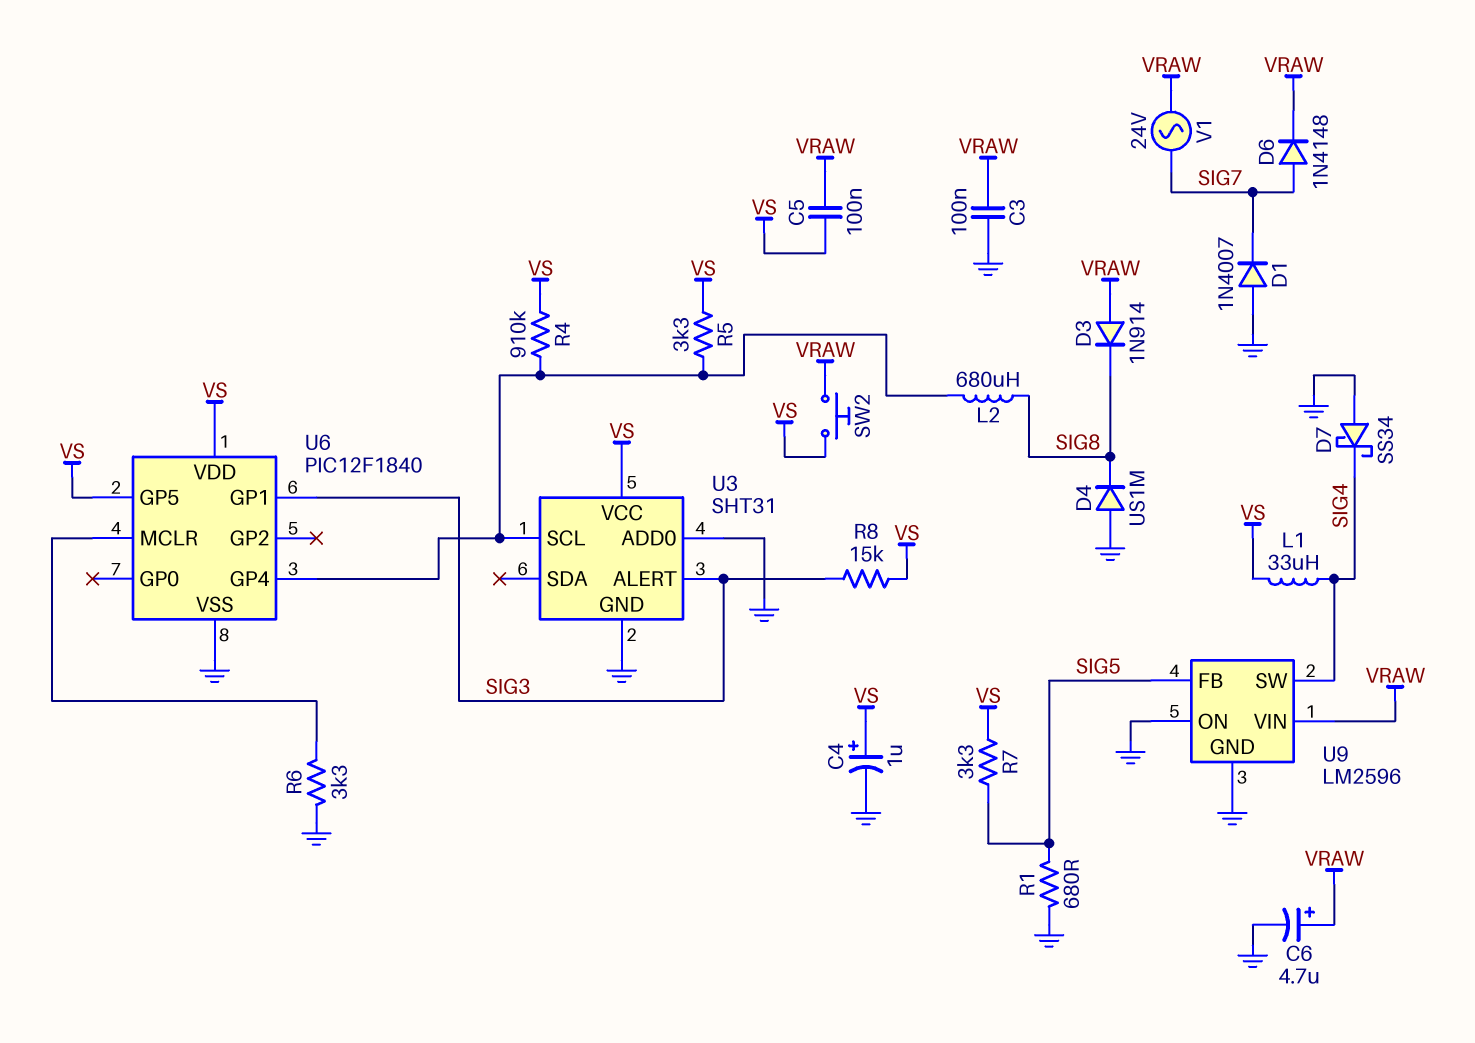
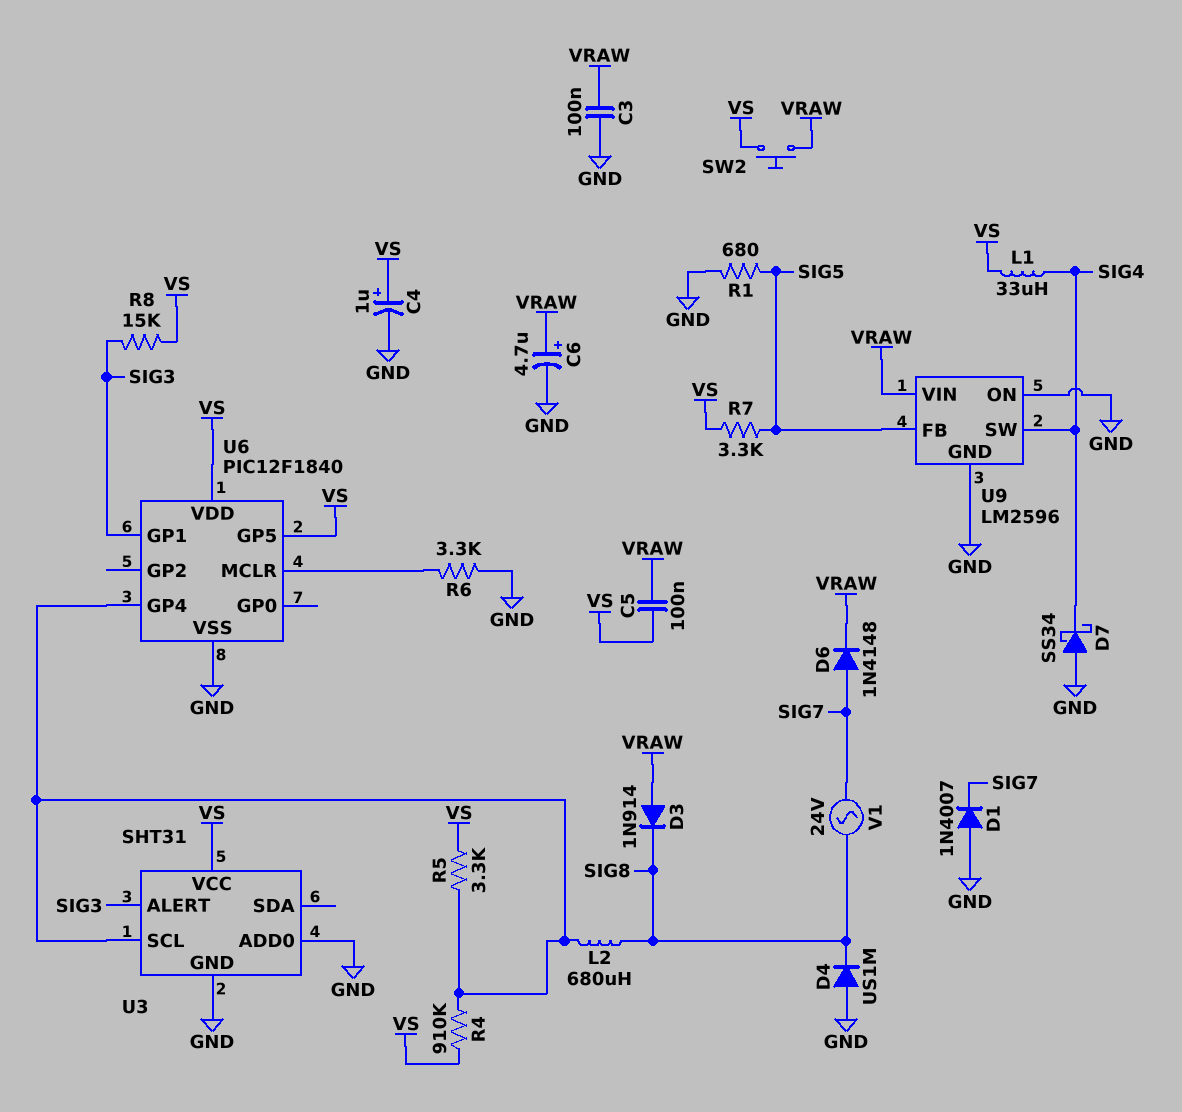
V1: AC 24V (SIG7, VRAW) -> AC 24V (SIG7, SIG8)

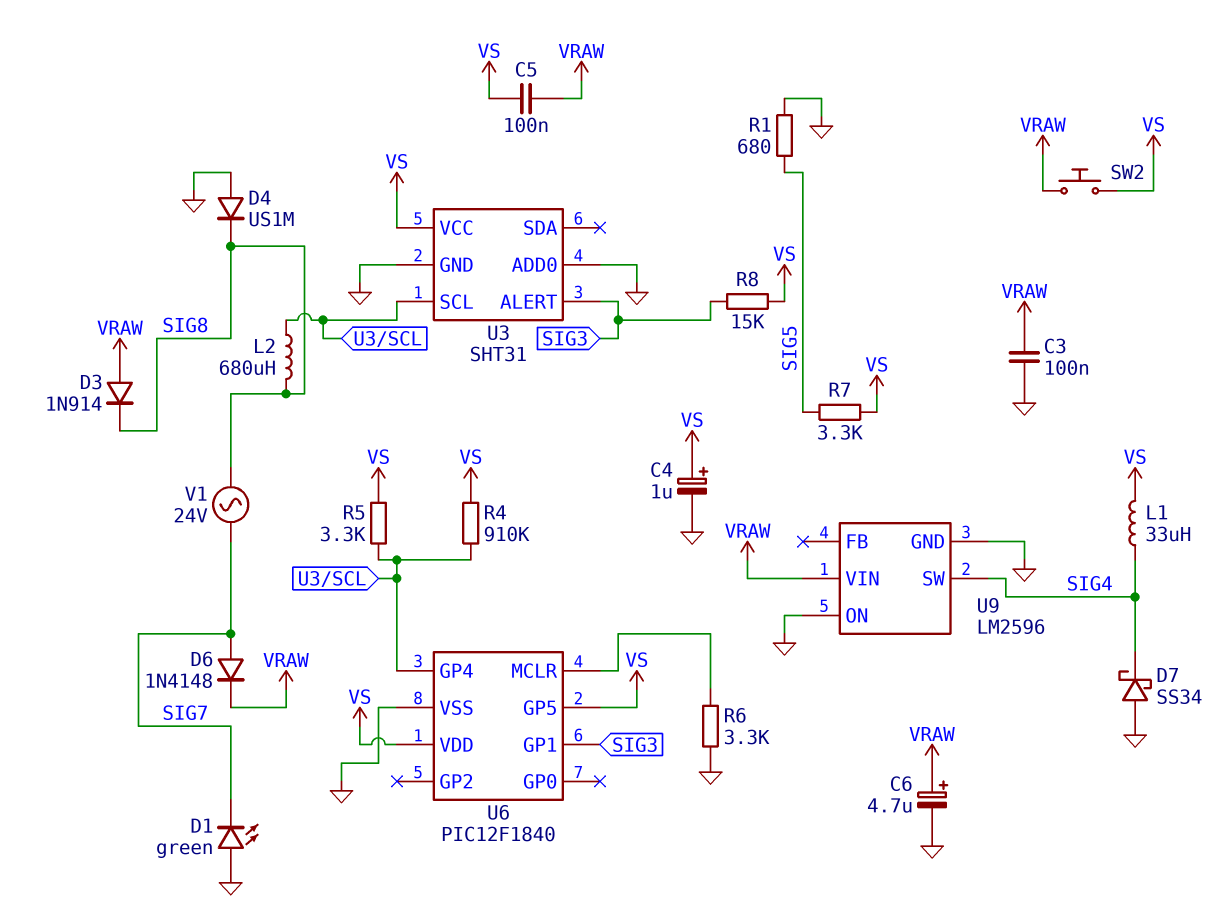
D1: diode 1N4007 (A GND, K SIG7) -> LED green (A GND, K SIG7)
U9 pin FB: SIG5 -> none

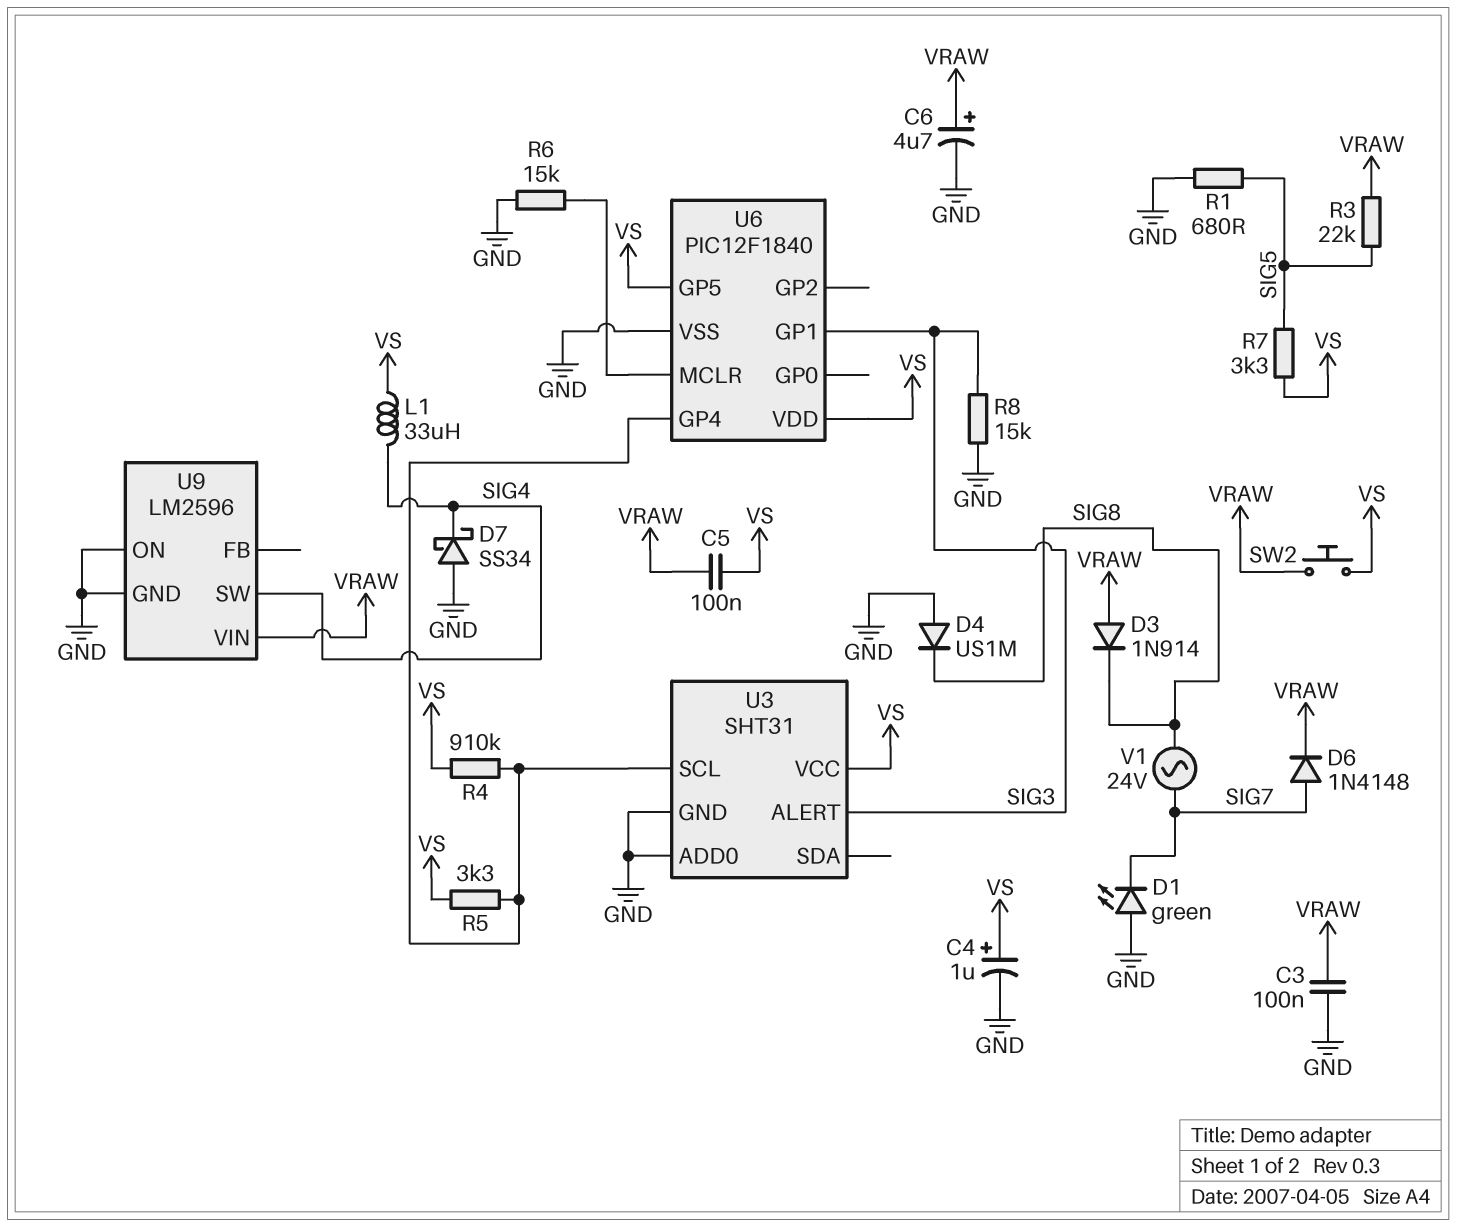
L2: 680uH (SIG8, U3/SCL) -> none
R3: none -> 22k (SIG5, VRAW)
R6: 3.3k (GND, U6/MCLR) -> 15k (GND, U6/MCLR)
R8: 15k (SIG3, VS) -> 15k (GND, SIG3)

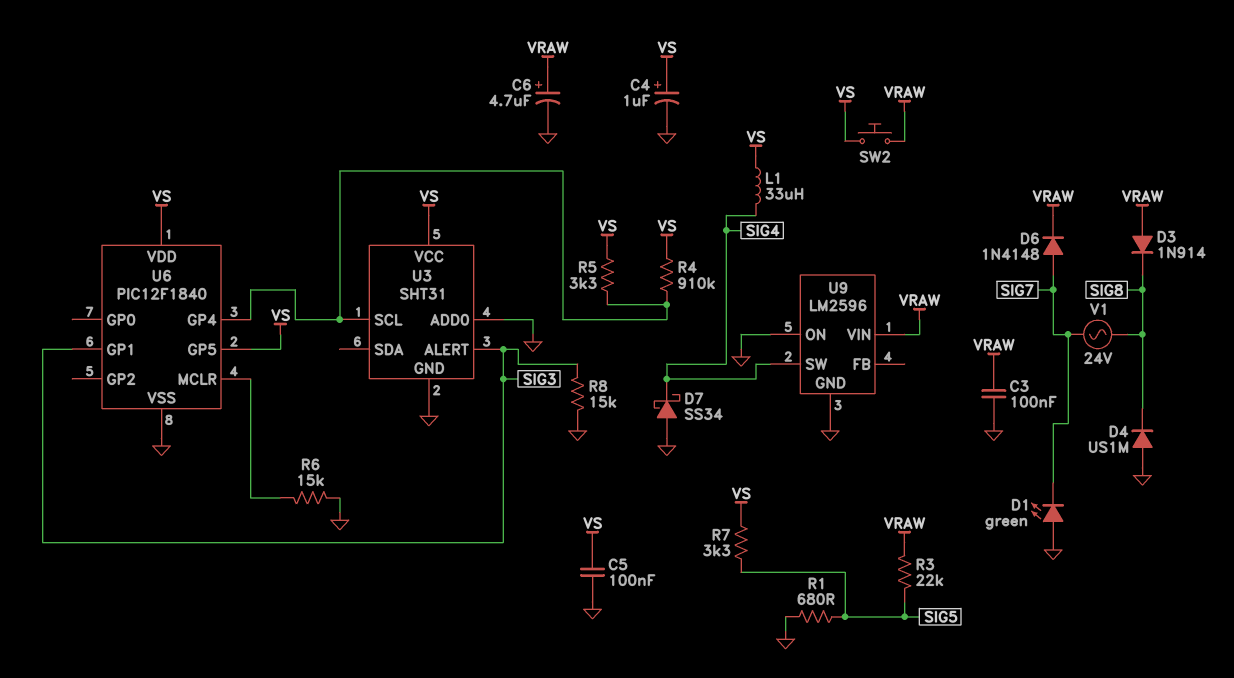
C5: 100nF (VRAW, VS) -> 100nF (GND, VS)

